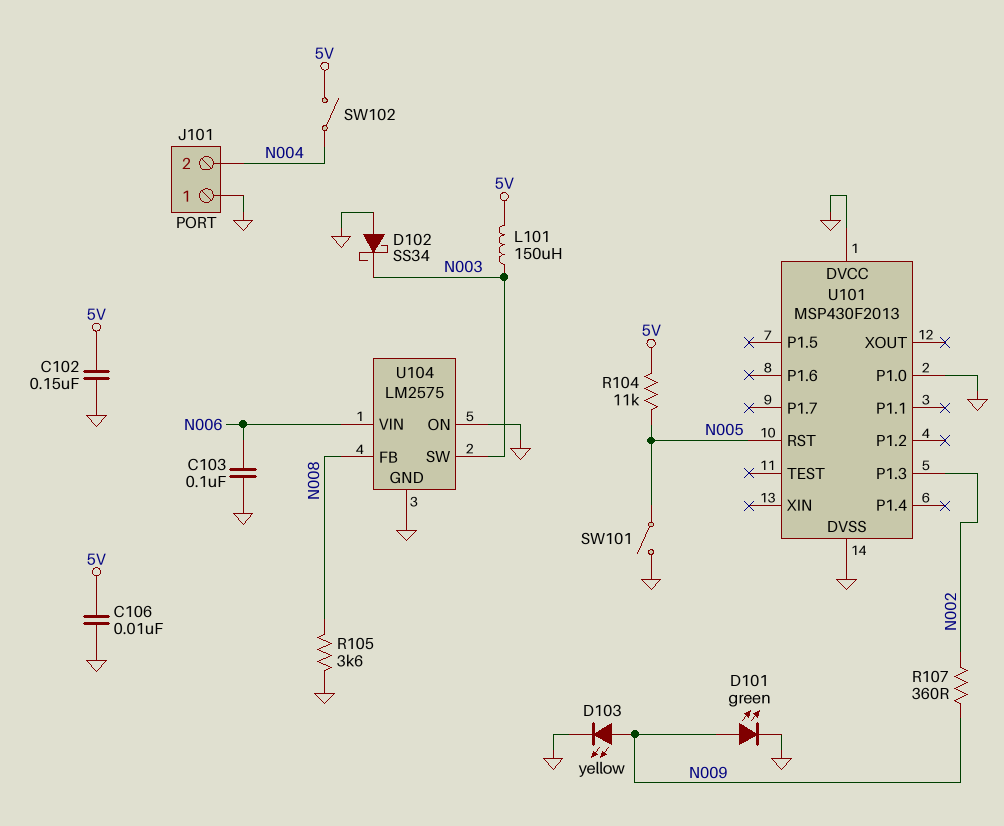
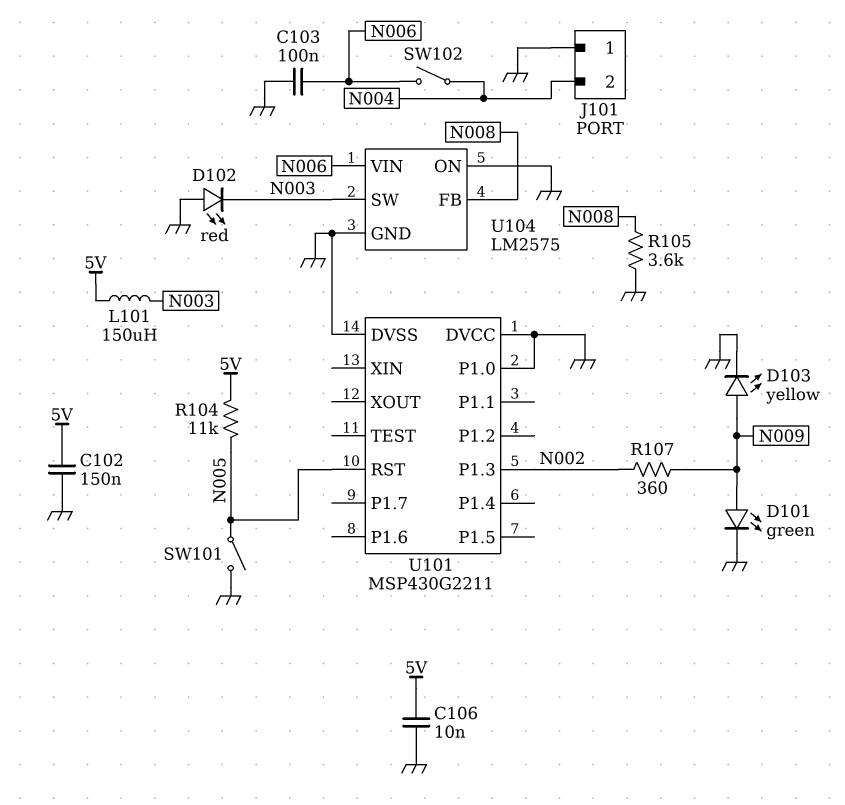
D102: schottky SS34 (A GND, K N003) -> LED red (A GND, K N003)
SW102: switch (5V, N004) -> switch (N004, N006)
U101: MSP430F2013 -> MSP430G2211

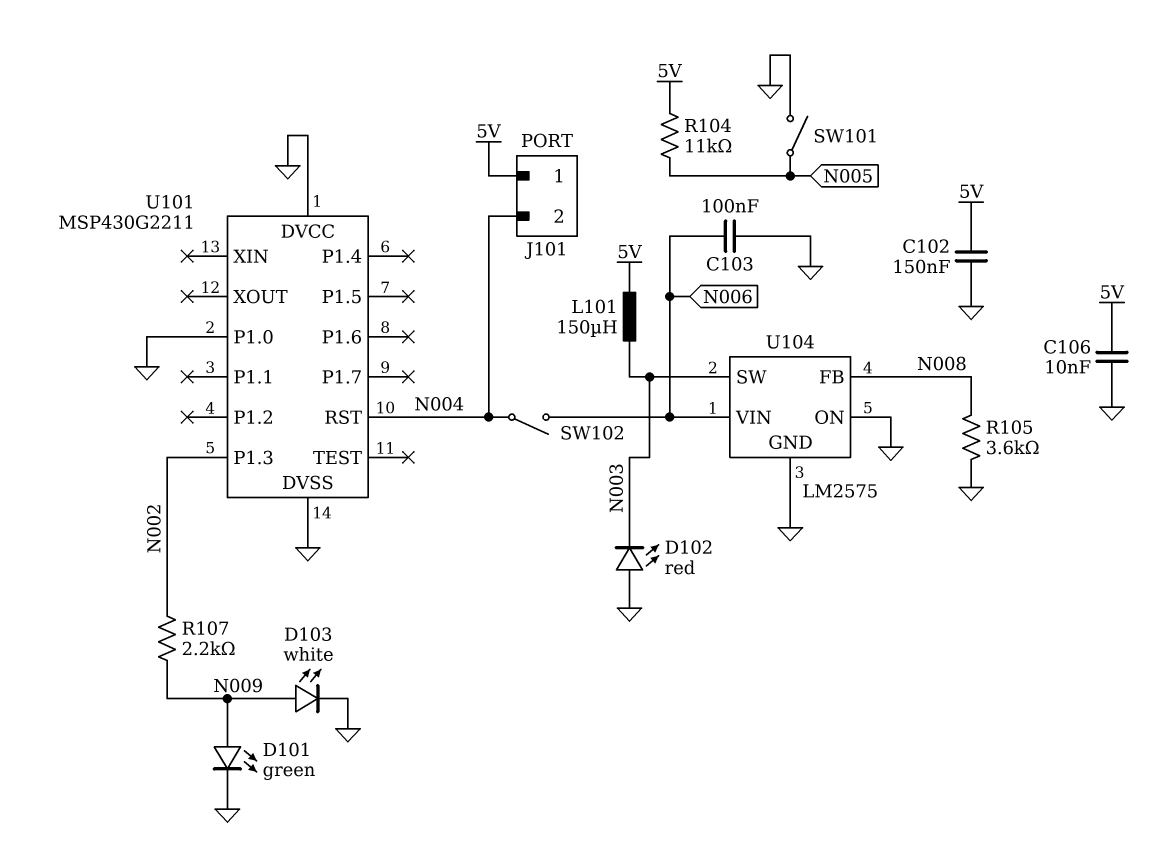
D103: LED yellow (A N009, K GND) -> LED white (A N009, K GND)
J101 pin 1: GND -> 5V
R107: 360 (N002, N009) -> 2.2k (N002, N009)
U101 pin RST: N005 -> N004

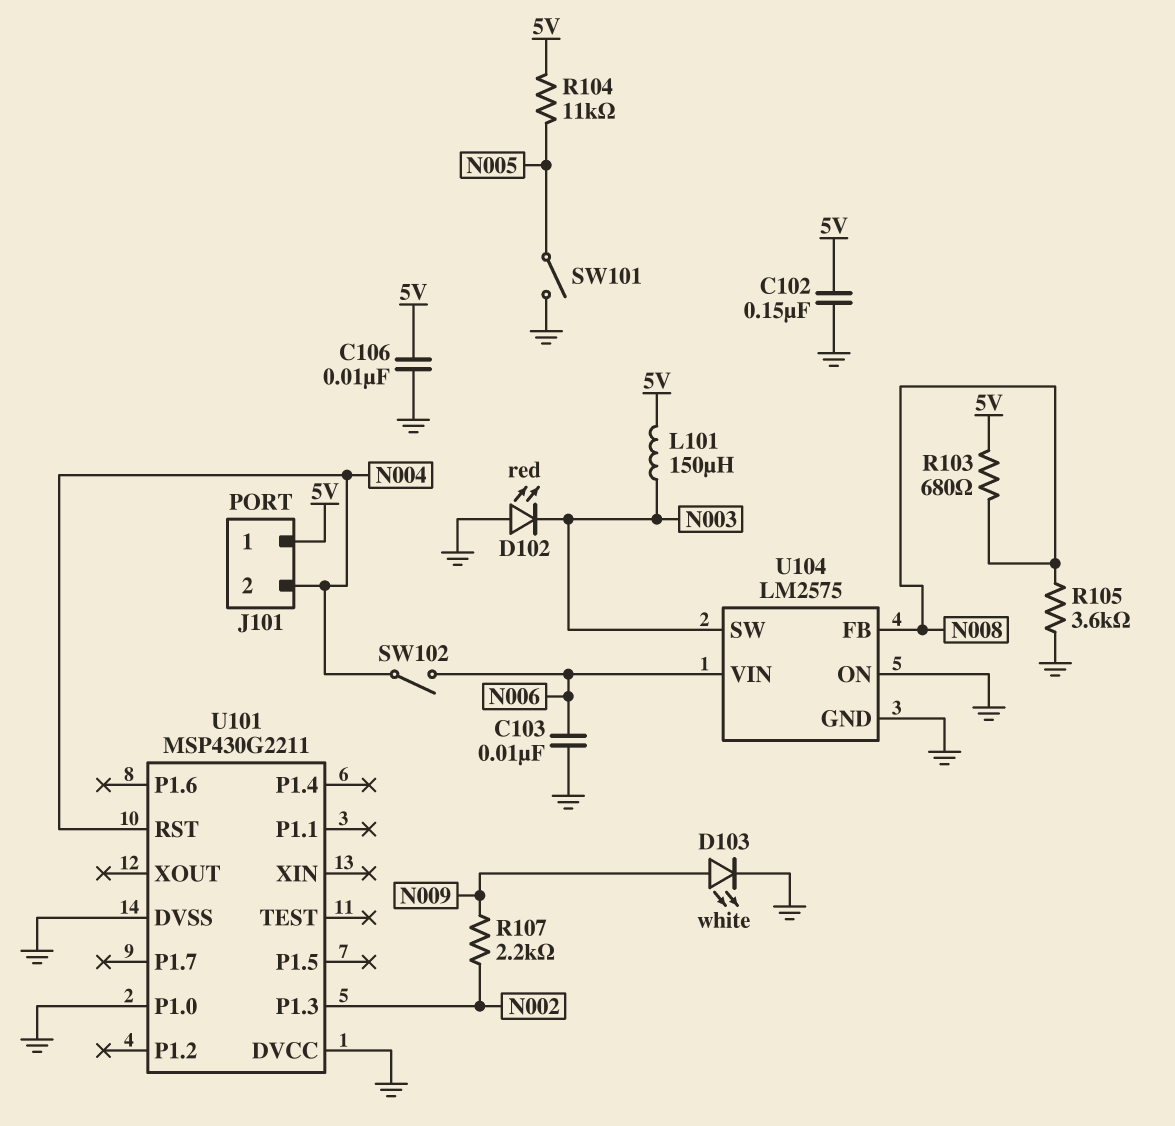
C103: 100nF (GND, N006) -> 10nF (GND, N006)
D101: LED green (A N009, K GND) -> none
R103: none -> 680 (5V, N008)

